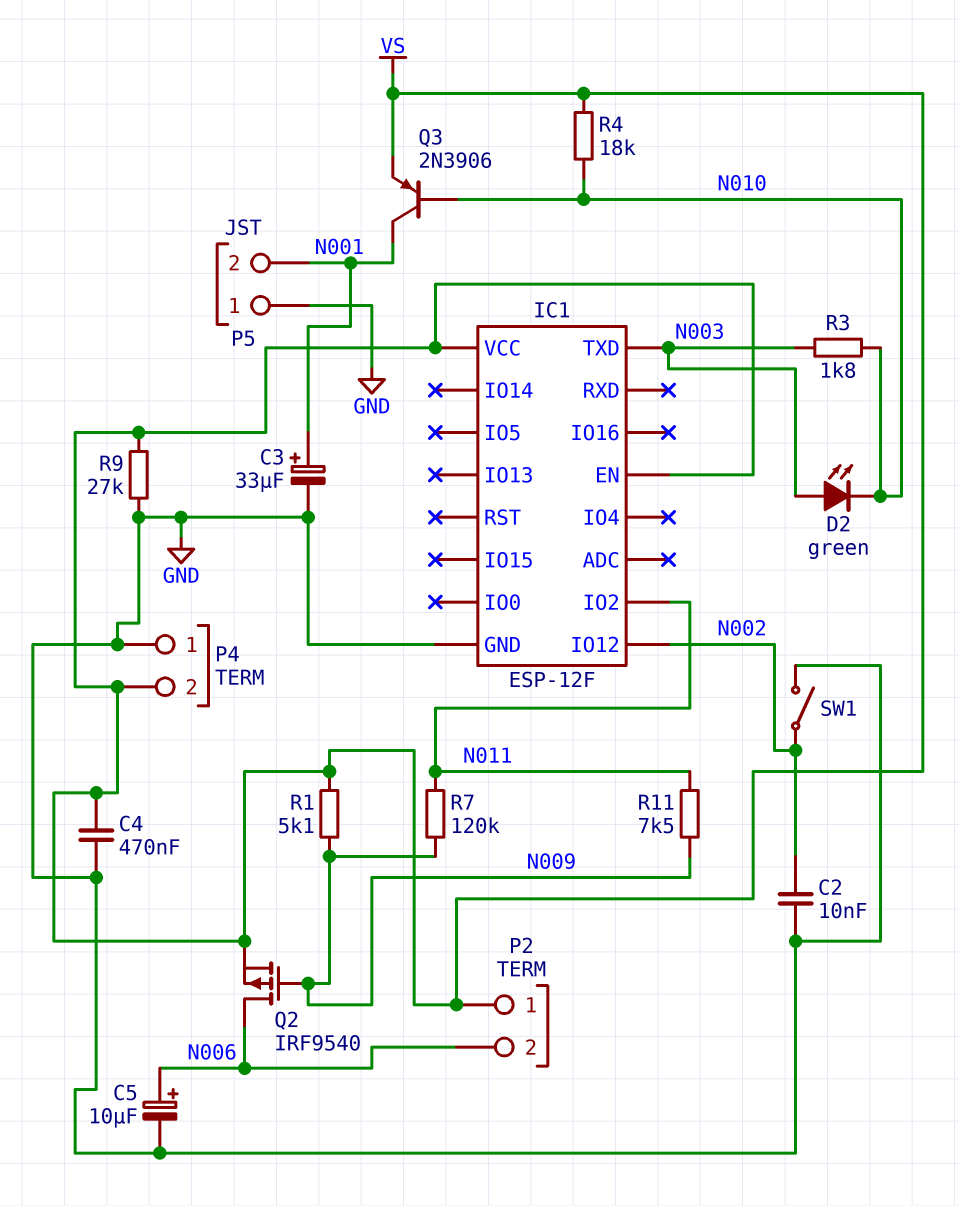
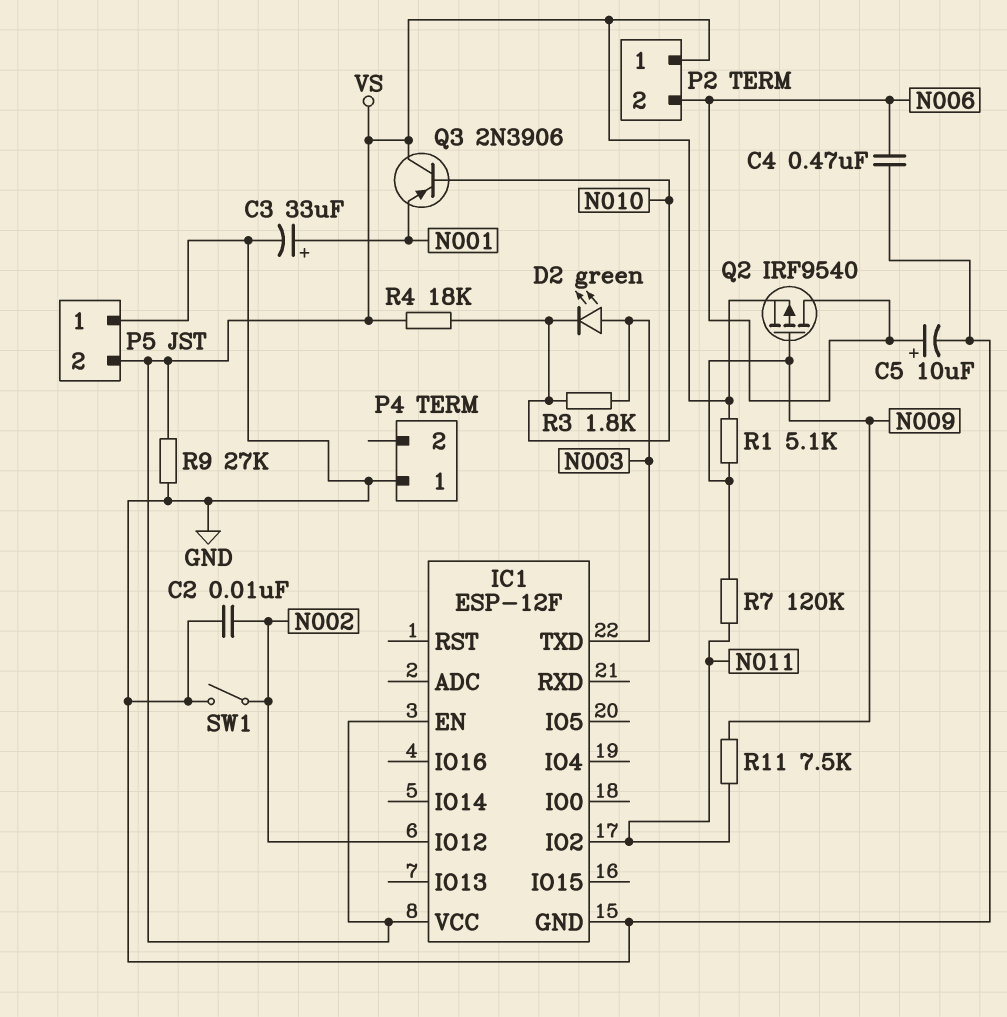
C4: 470nF (GND, VS) -> 470nF (GND, N006)
P4 pin 2: VS -> none
P5 pin 2: N001 -> VS
Q3: PNP 2N3906 (B N010, C N001, E VS) -> PNP 2N3906 (B N010, C VS, E N001)

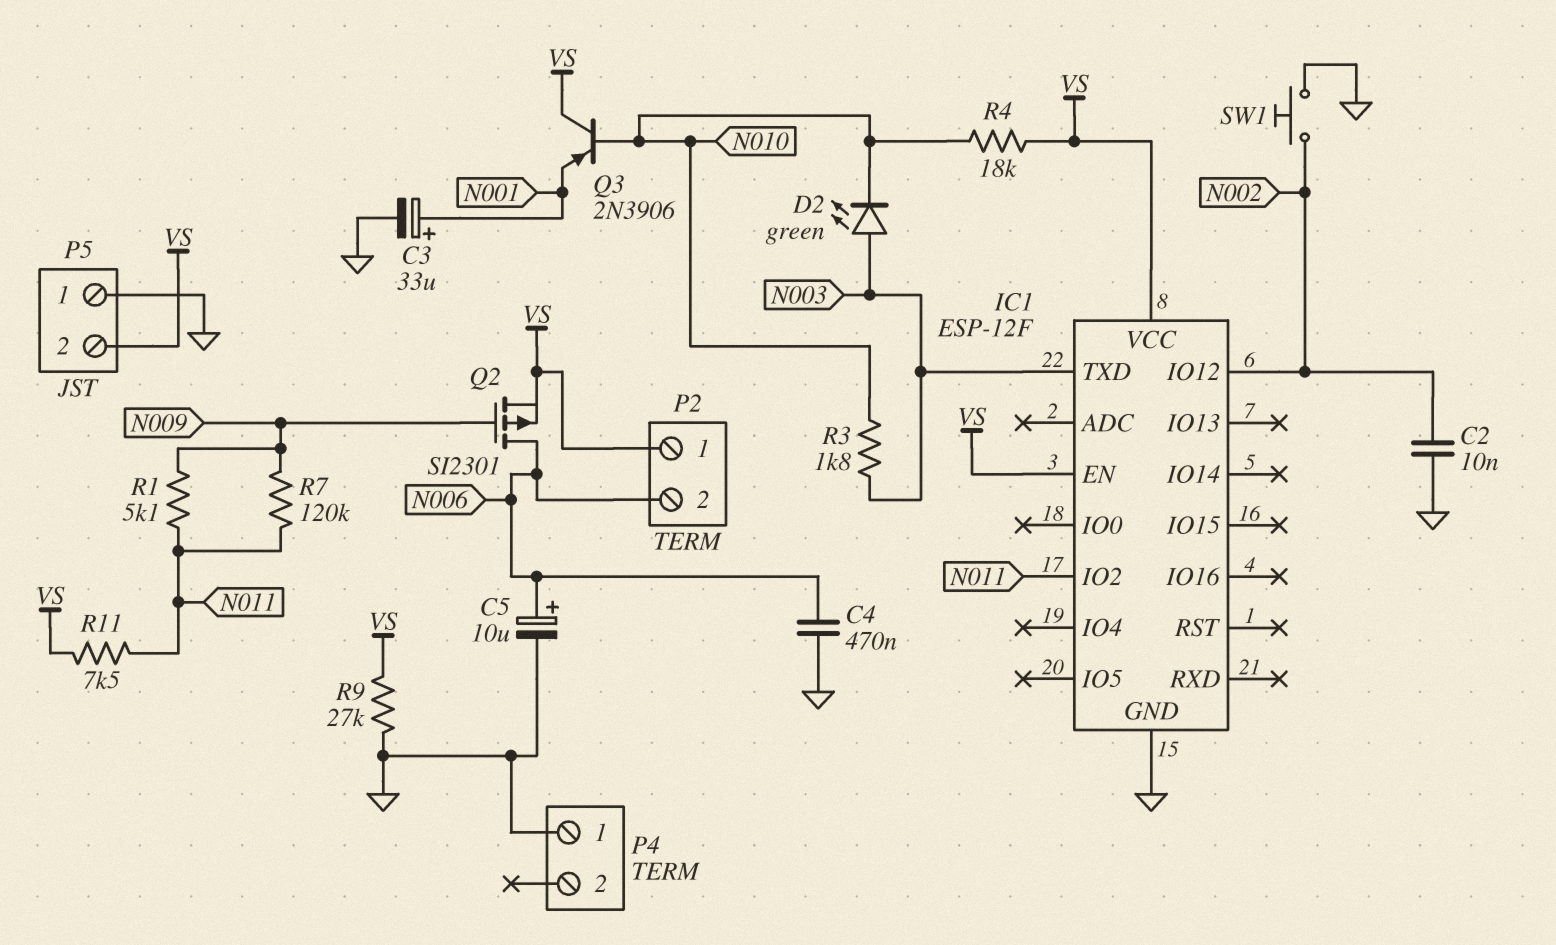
Q2: PMOS IRF9540 (G N009, D N006, S VS) -> PMOS SI2301 (G N009, D N006, S VS)
R1: 5.1k (N009, VS) -> 5.1k (N009, N011)
R11: 7.5k (N009, N011) -> 7.5k (N011, VS)
SW1: switch (GND, N002) -> button (GND, N002)

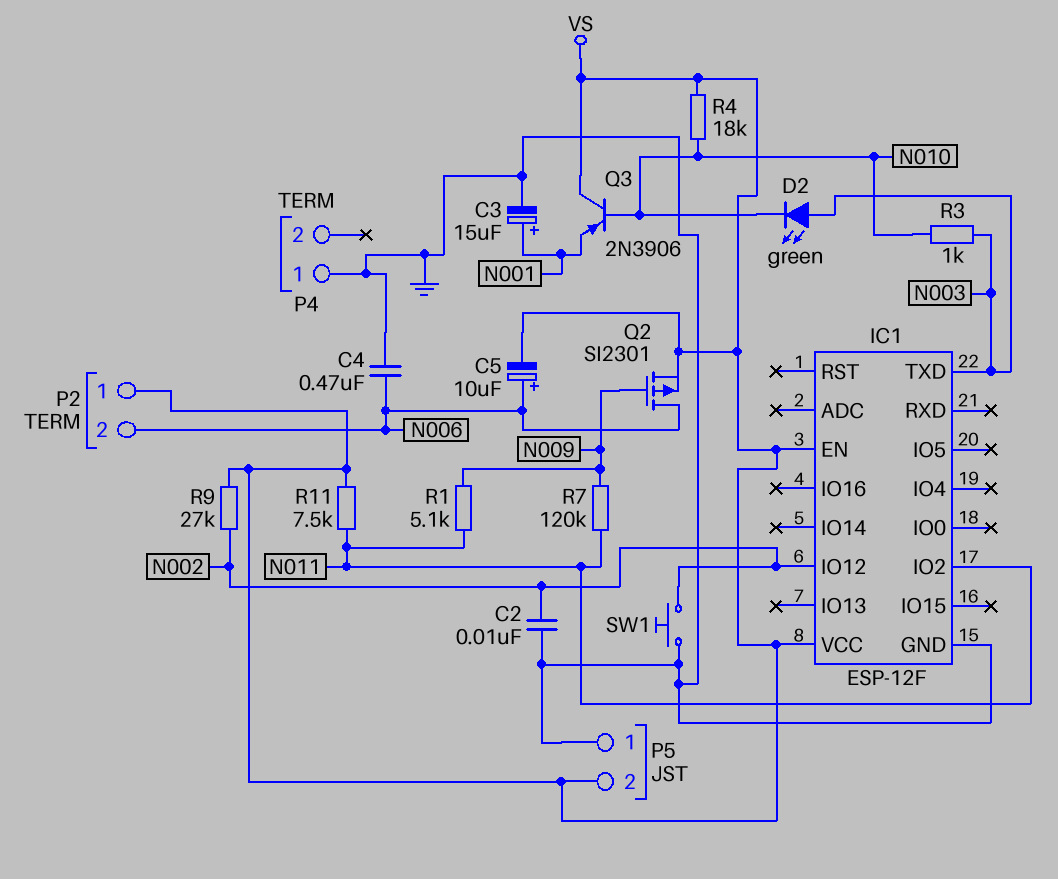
C3: 33uF (plus N001, minus GND) -> 15uF (plus N001, minus GND)
C5: 10uF (plus N006, minus GND) -> 10uF (plus N006, minus VS)
R3: 1.8k (N003, N010) -> 1k (N003, N010)
R9: 27k (GND, VS) -> 27k (N002, VS)

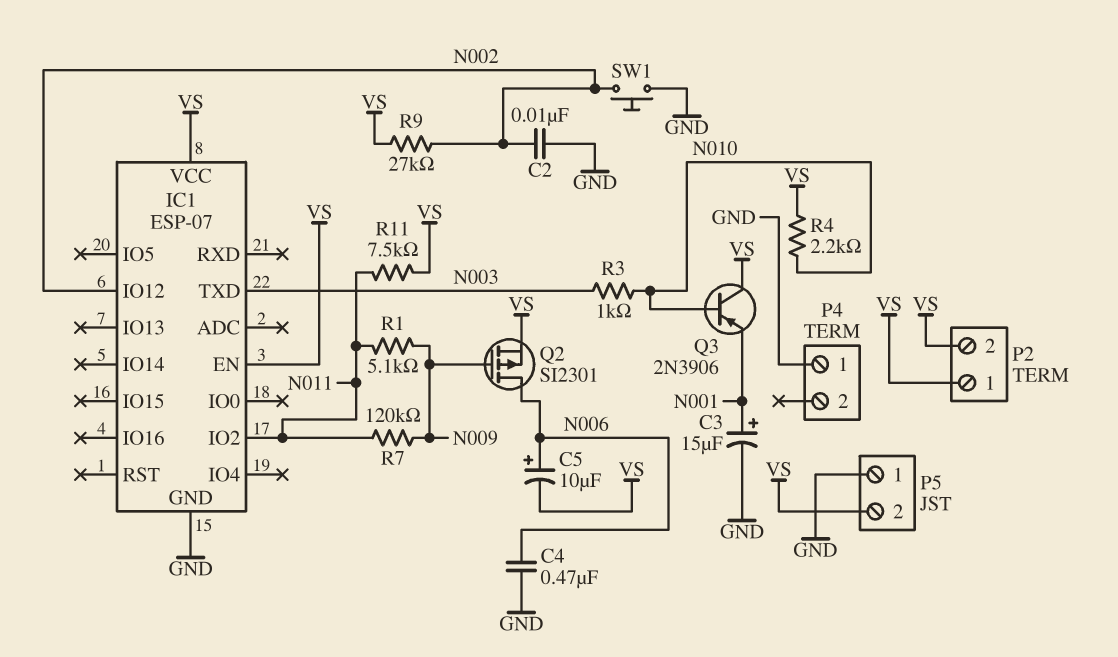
D2: LED green (A N003, K N010) -> none
IC1: ESP-12F -> ESP-07
P2 pin 2: N006 -> VS
R4: 18k (N010, VS) -> 2.2k (N010, VS)

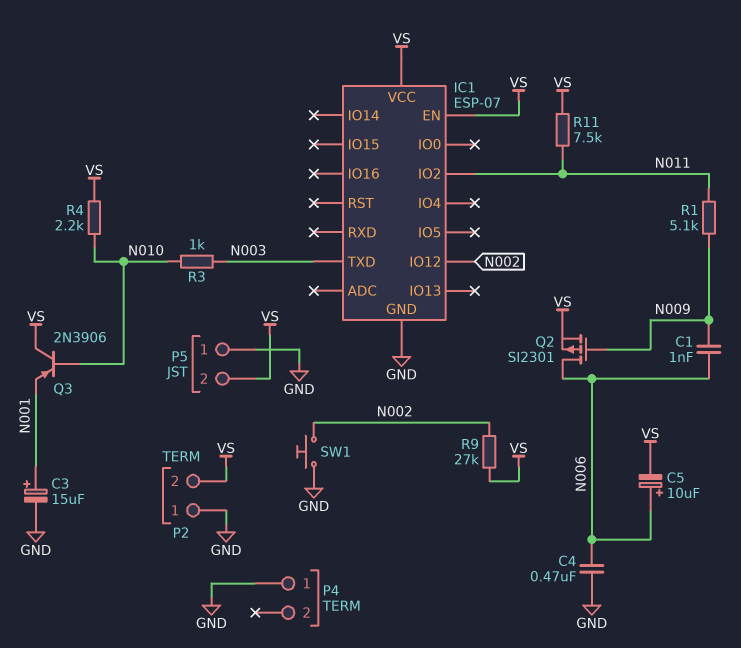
C1: none -> 1nF (N006, N009)
C2: 10nF (GND, N002) -> none
P2 pin 1: VS -> GND
R7: 120k (N009, N011) -> none

